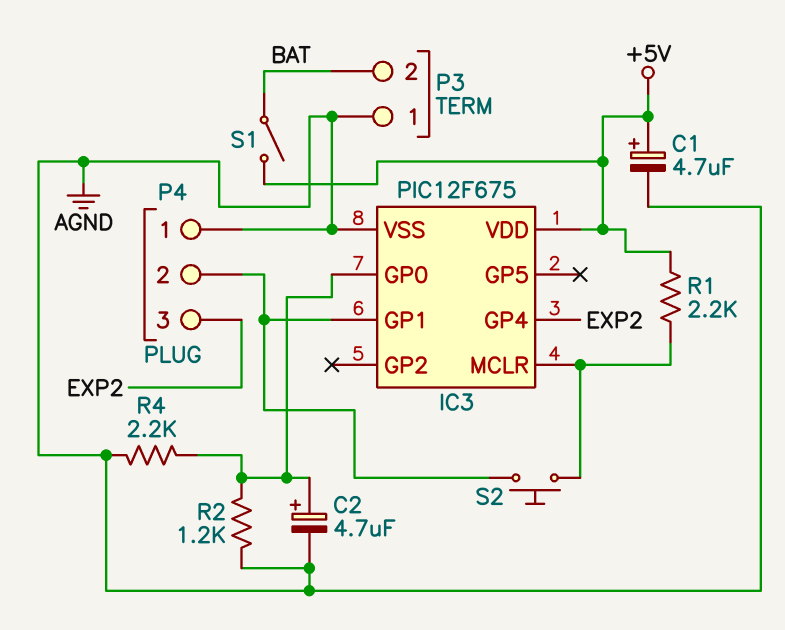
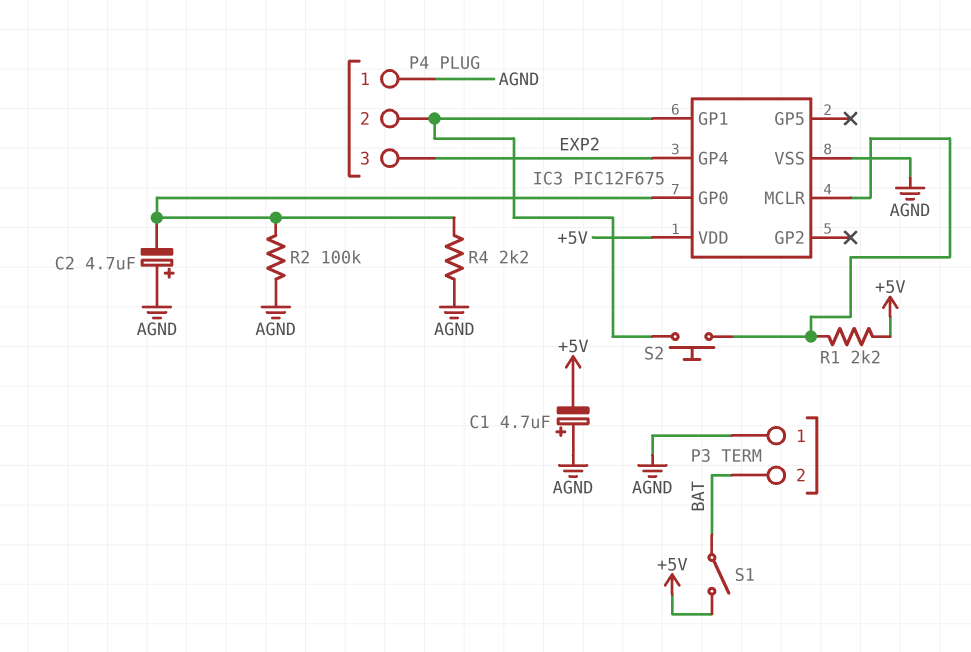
C1: 4.7uF (plus +5V, minus AGND) -> 4.7uF (plus AGND, minus +5V)
C2: 4.7uF (plus IC3/GP0, minus AGND) -> 4.7uF (plus AGND, minus IC3/GP0)
R2: 1.2k (AGND, IC3/GP0) -> 100k (AGND, IC3/GP0)

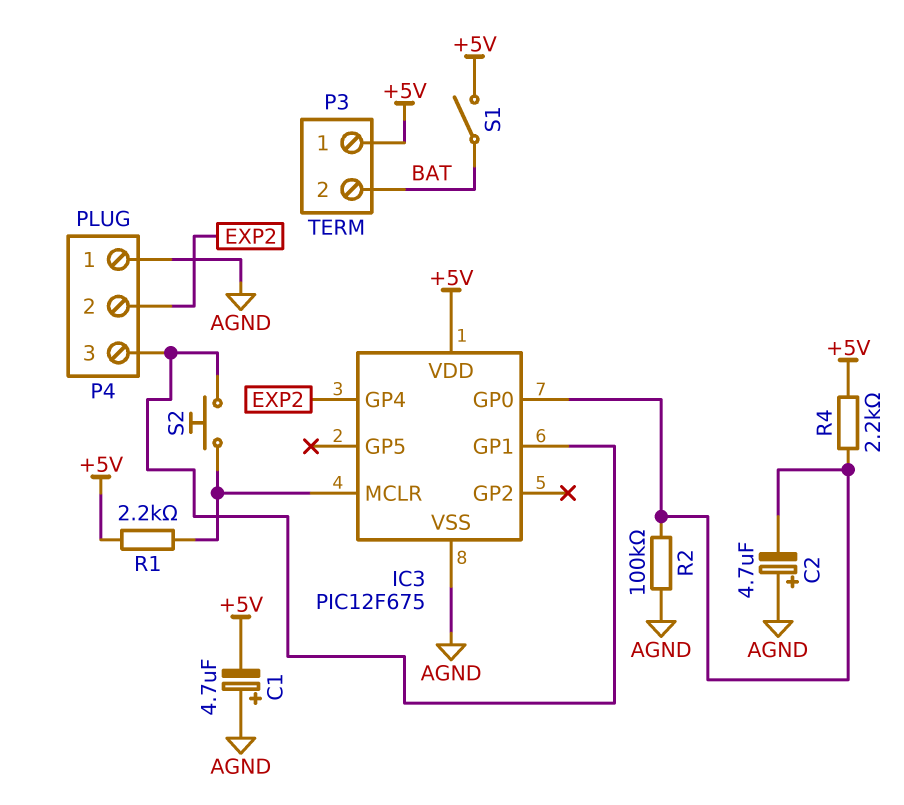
P3 pin 1: AGND -> +5V
P4 pin 2: IC3/GP1 -> EXP2
P4 pin 3: EXP2 -> IC3/GP1
R4: 2.2k (AGND, IC3/GP0) -> 2.2k (+5V, IC3/GP0)

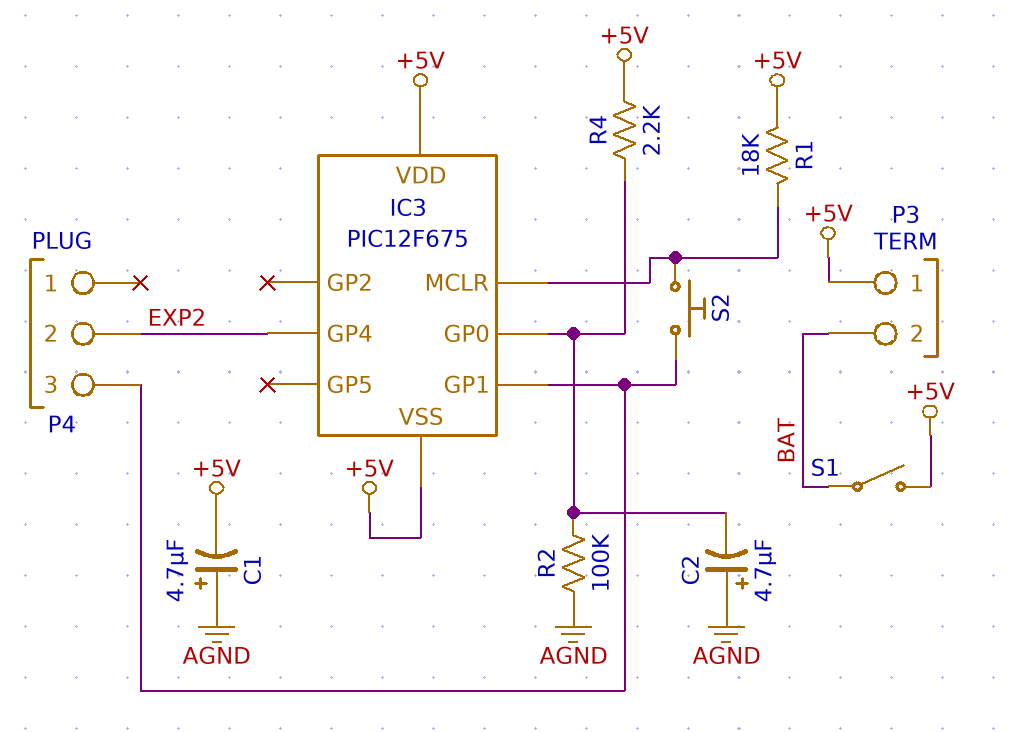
IC3 pin VSS: AGND -> +5V
P4 pin 1: AGND -> none
R1: 2.2k (+5V, IC3/MCLR) -> 18k (+5V, IC3/MCLR)

